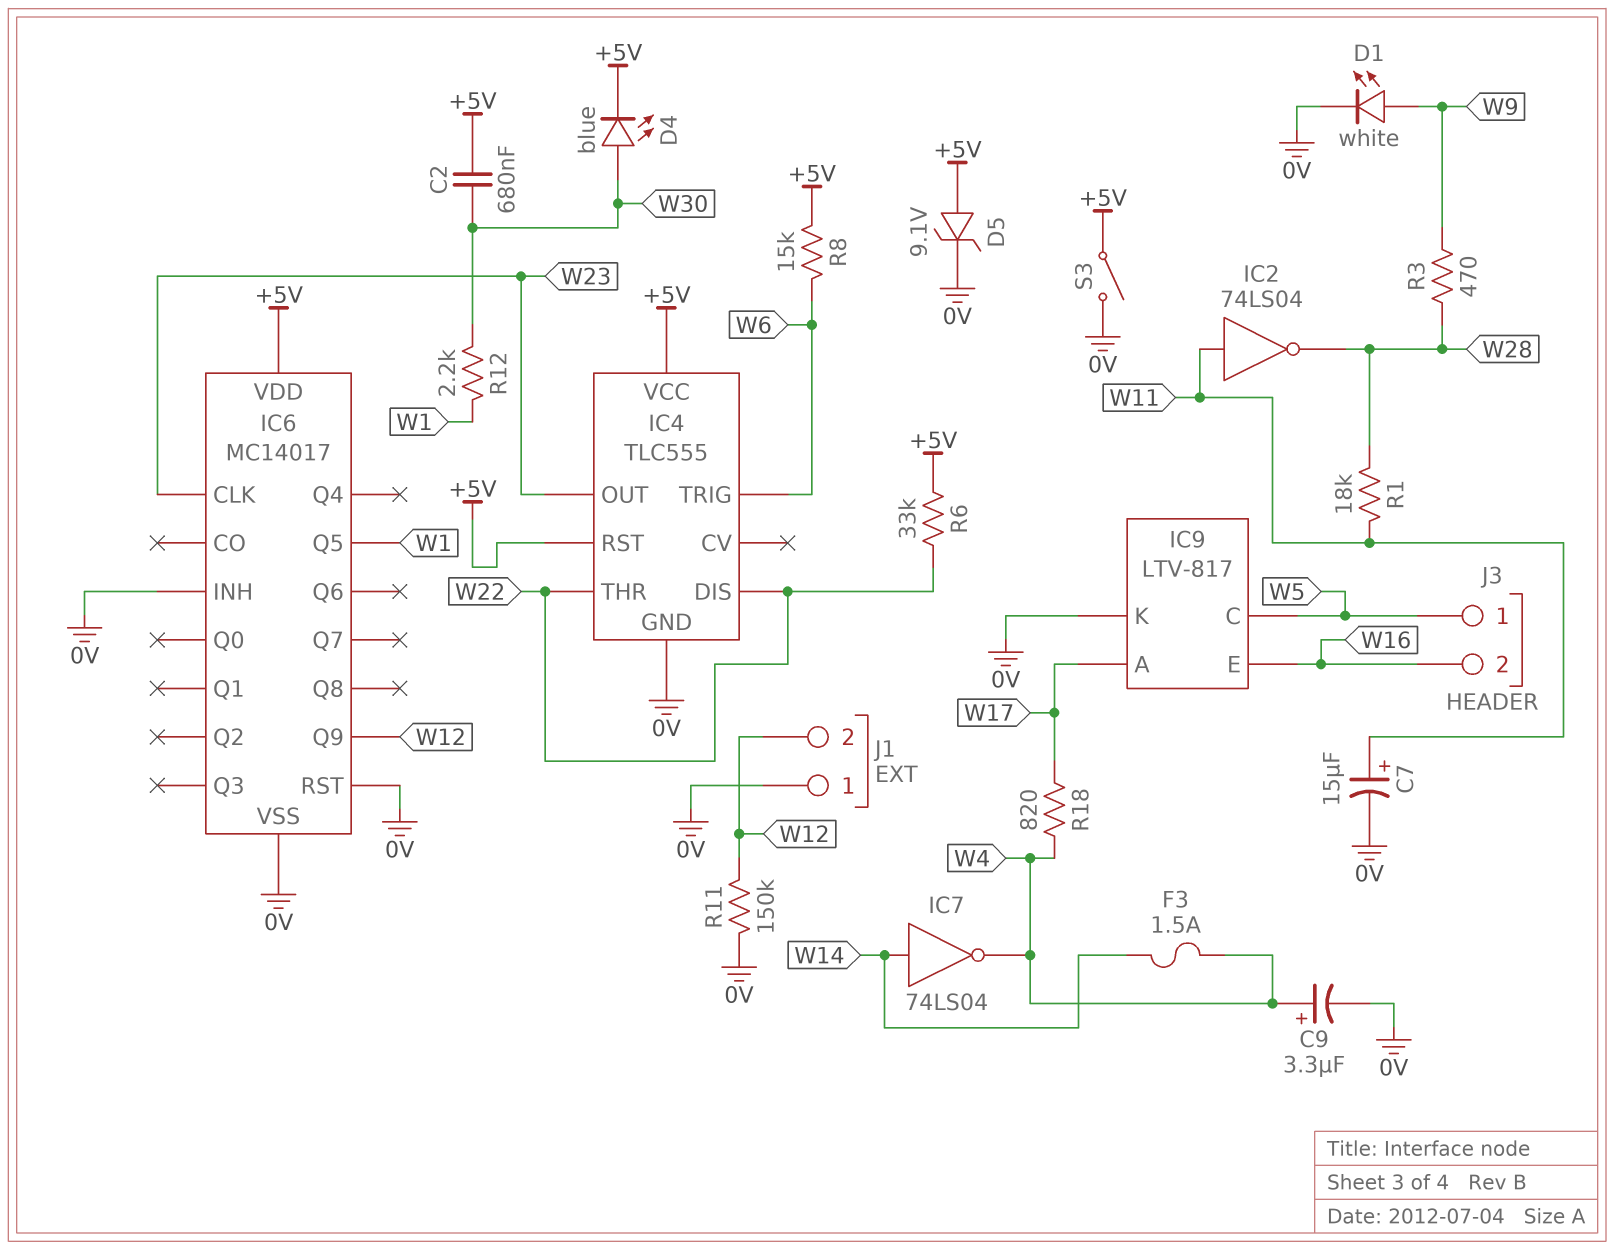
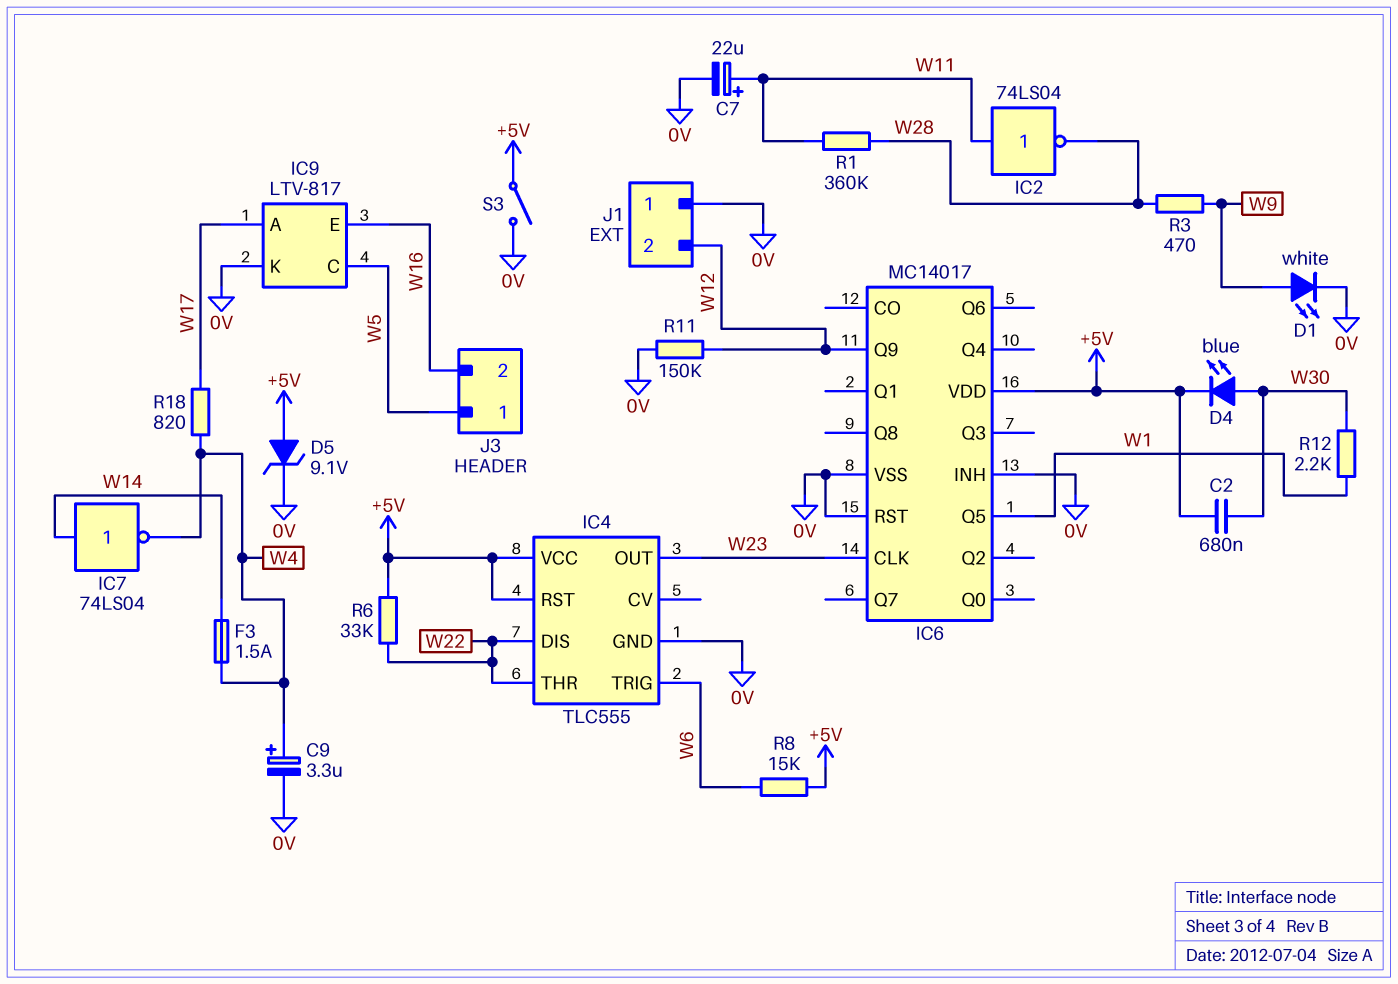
C7: 15uF (plus W11, minus 0V) -> 22uF (plus W11, minus 0V)
R1: 18k (W11, W28) -> 360k (W11, W28)

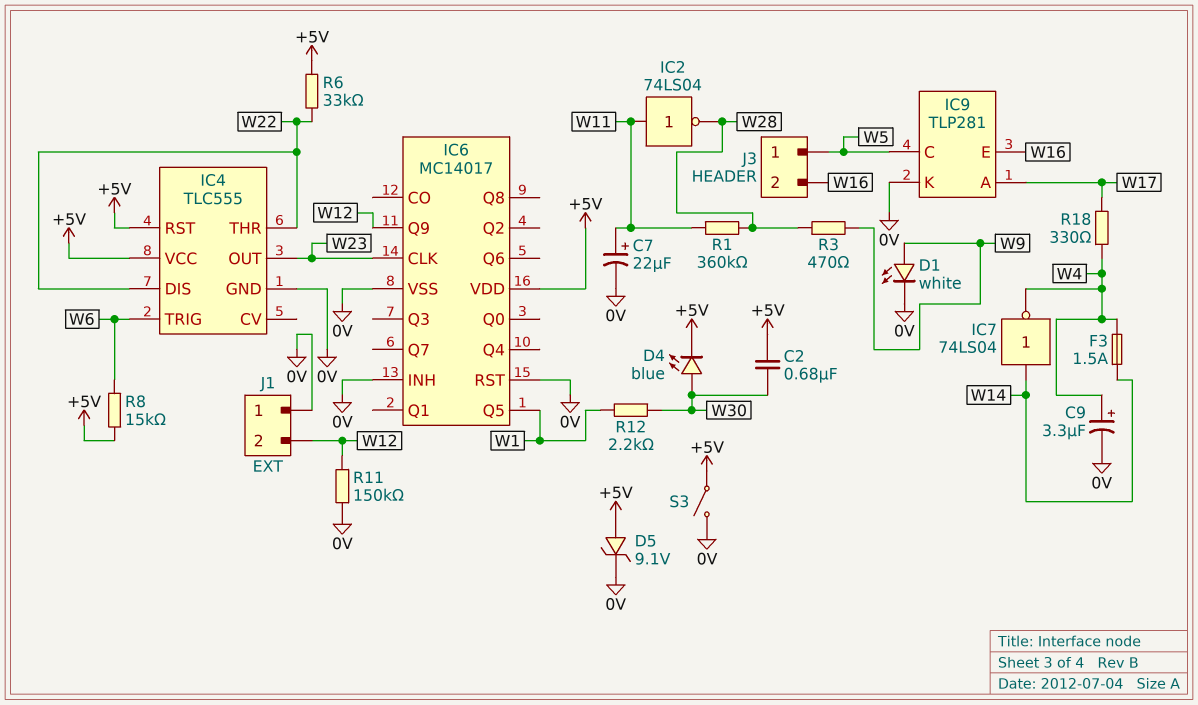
IC9: LTV-817 -> TLP281
R18: 820 (W4, W17) -> 330 (W4, W17)

